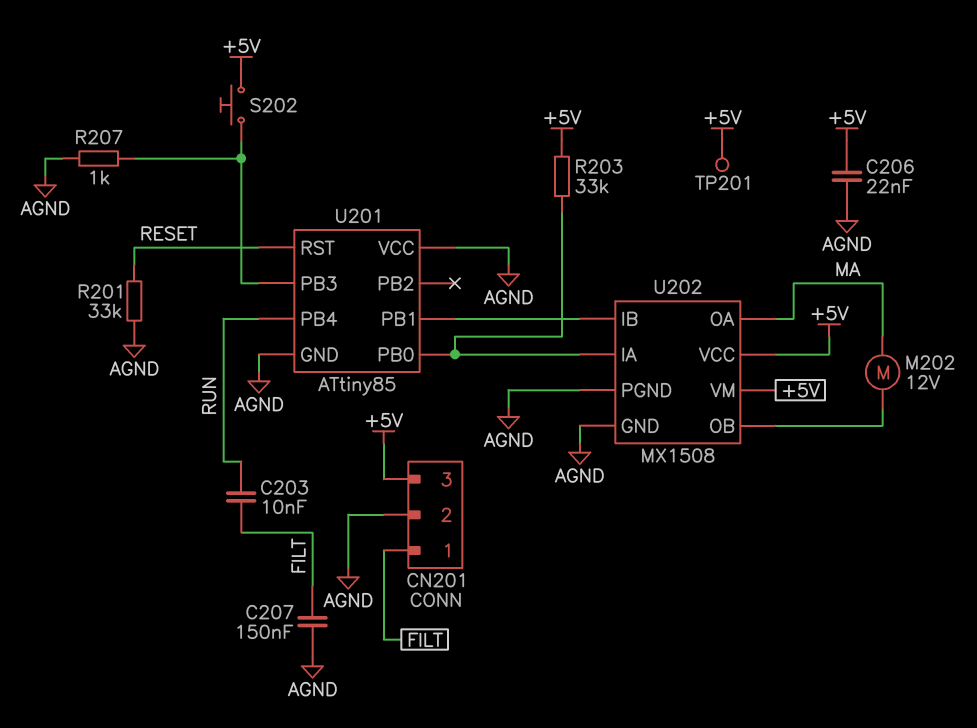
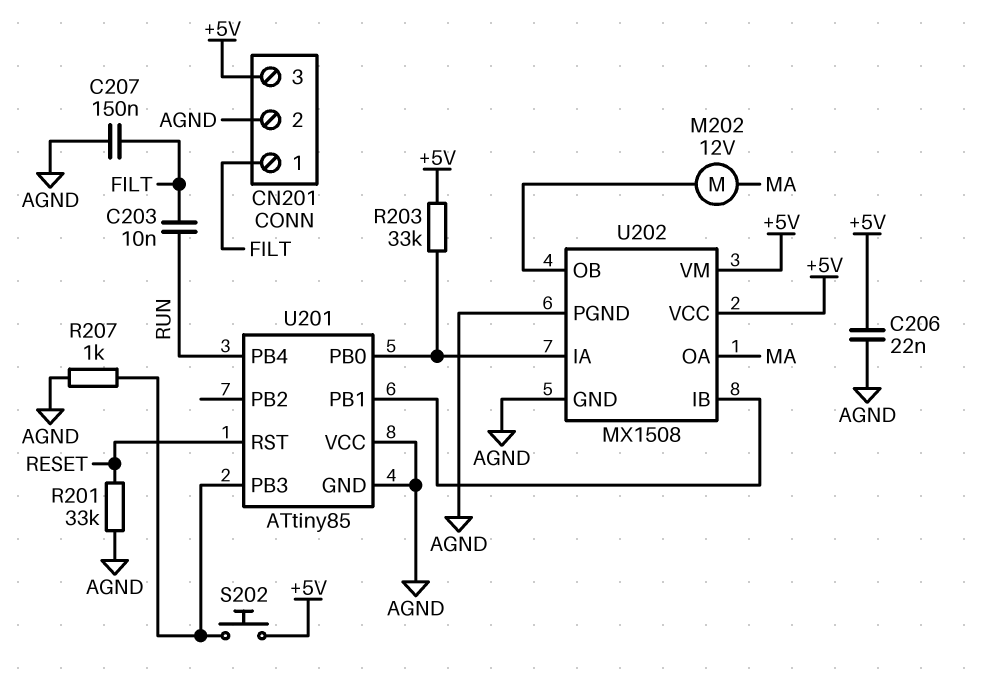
TP201: test point (+5V) -> none

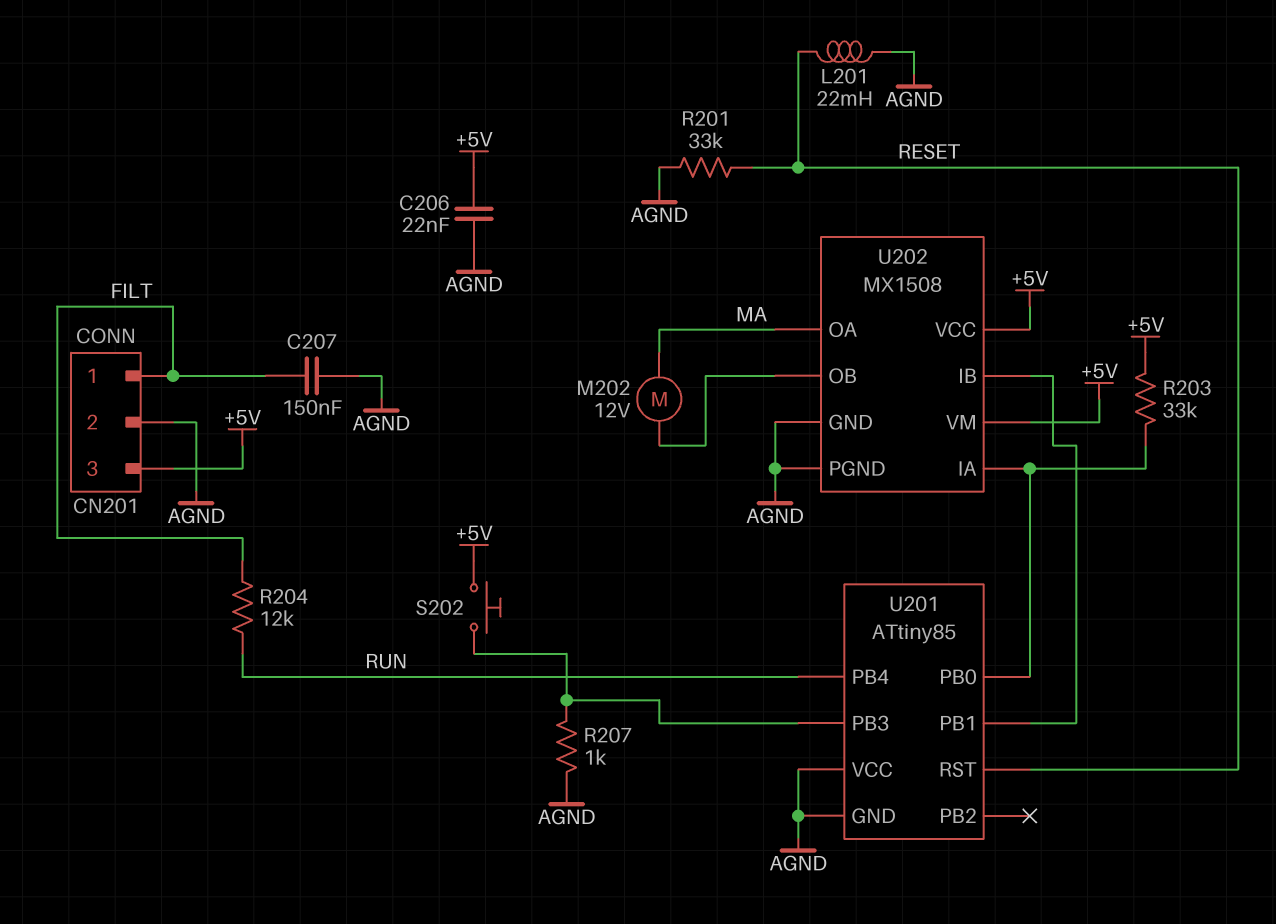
C203: 10nF (FILT, RUN) -> none
L201: none -> 22mH (AGND, RESET)
R204: none -> 12k (FILT, RUN)

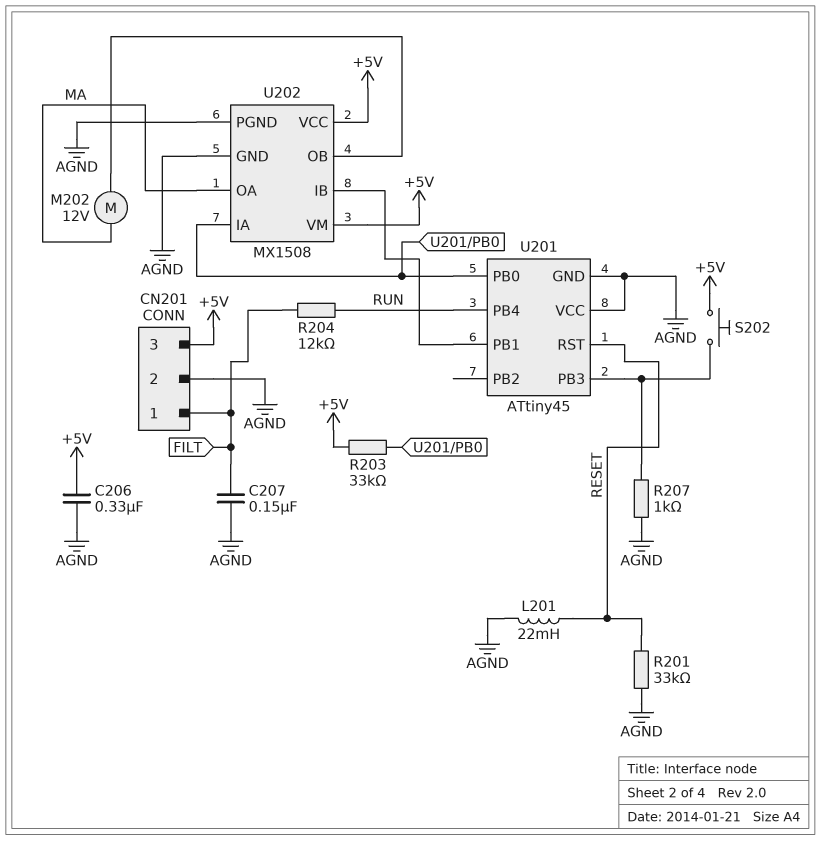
C206: 22nF (+5V, AGND) -> 330nF (+5V, AGND)
U201: ATtiny85 -> ATtiny45

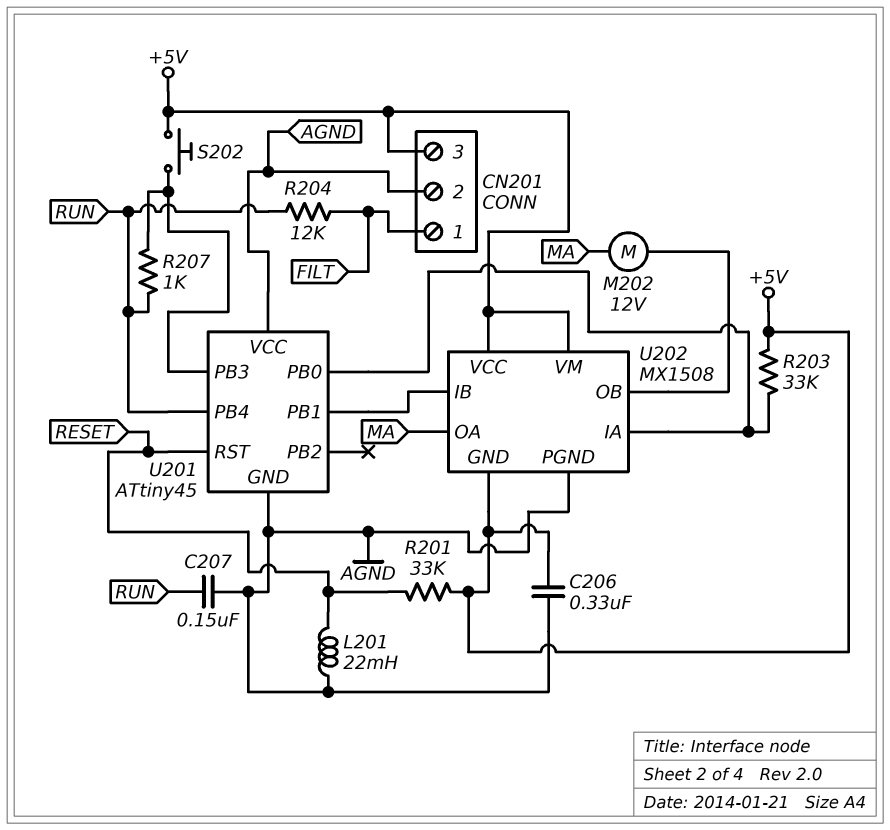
C207: 150nF (AGND, FILT) -> 150nF (AGND, RUN)
R201: 33k (AGND, RESET) -> 33k (+5V, RESET)
R207: 1k (AGND, U201/PB3) -> 1k (RUN, U201/PB3)
U202 pin GND: AGND -> +5V

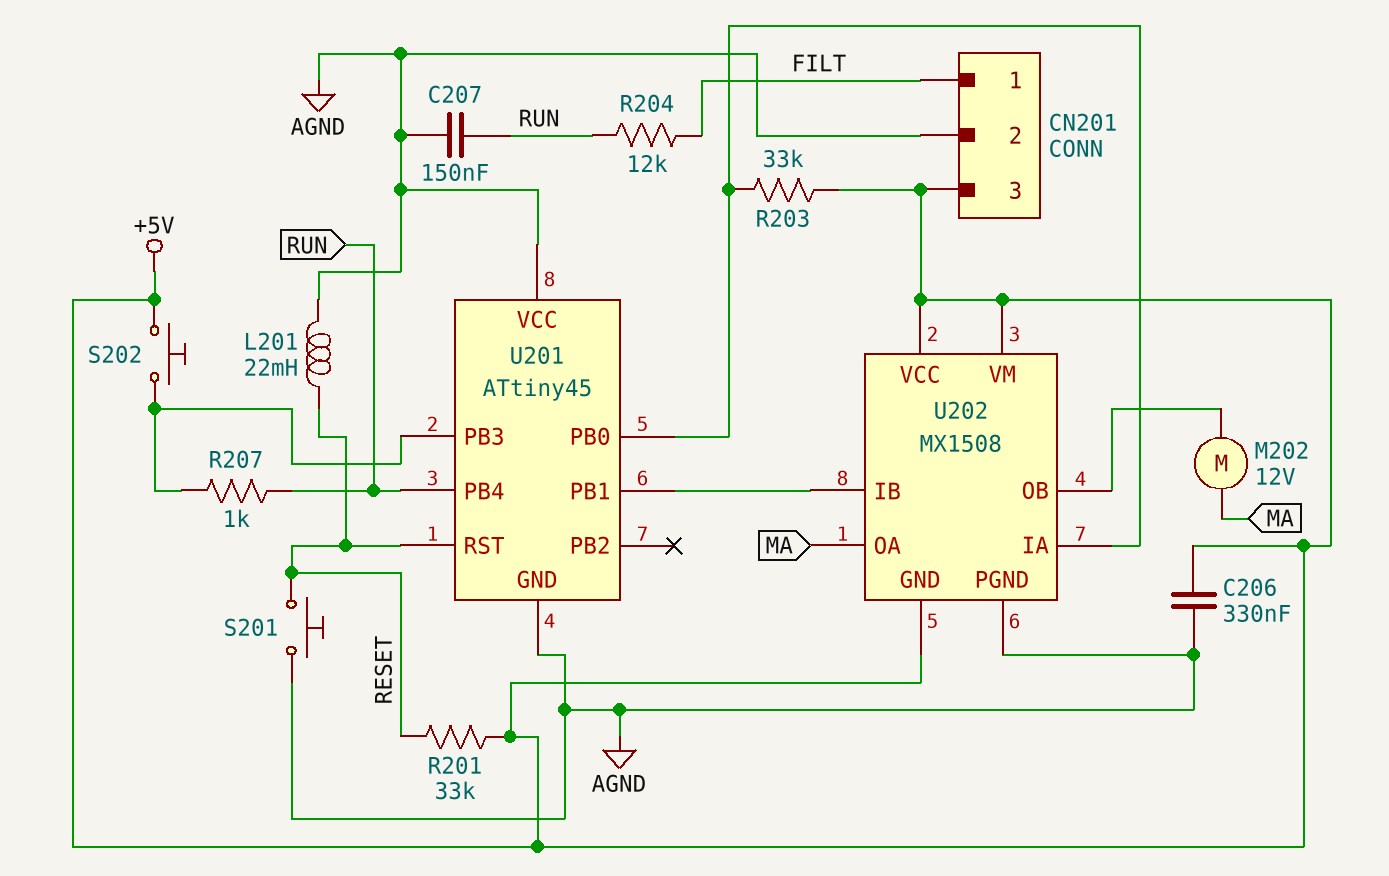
S201: none -> button (AGND, RESET)

